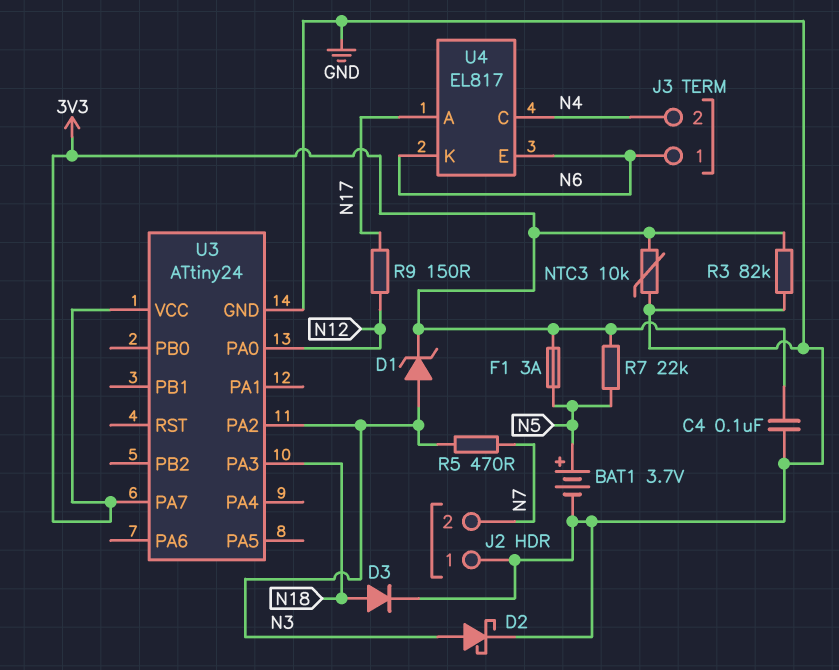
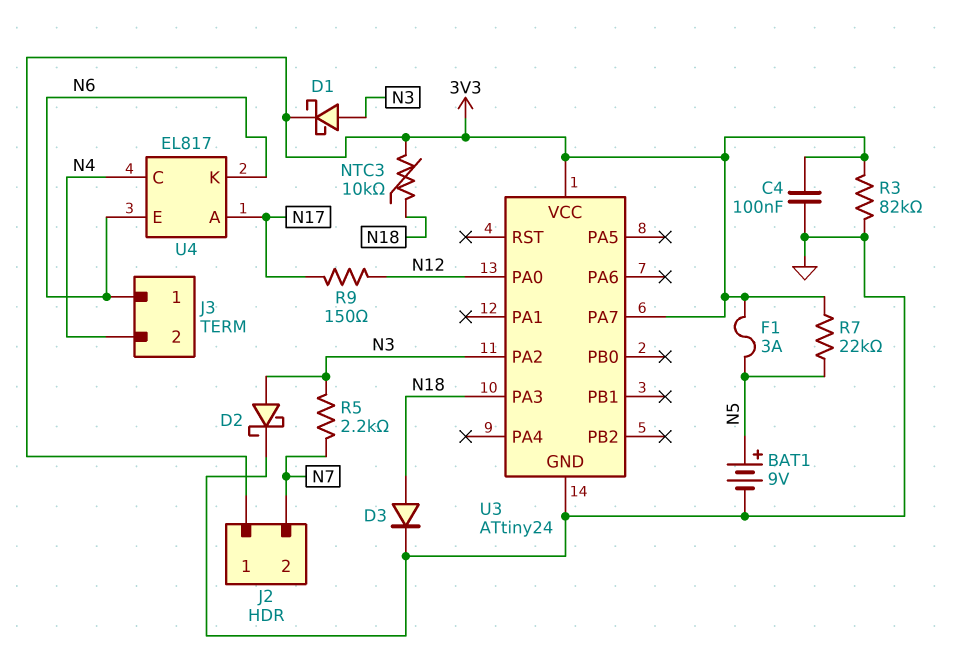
BAT1: 3.7V (plus N5, minus GND) -> 9V (plus N5, minus GND)
D1: zener (A N3, K 3V3) -> schottky (A N3, K 3V3)
J2 pin 1: GND -> 3V3
NTC3: 10k (3V3, GND) -> 10k (3V3, N18)
R5: 470 (N3, N7) -> 2.2k (N3, N7)

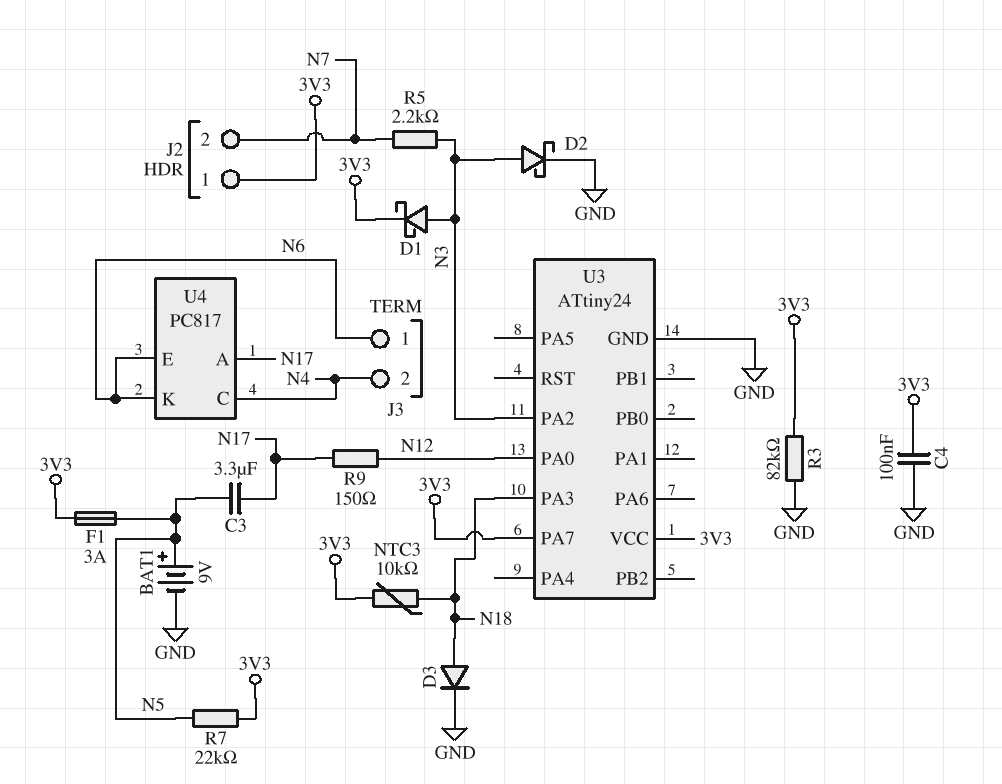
C3: none -> 3.3uF (N5, N17)
U4: EL817 -> PC817

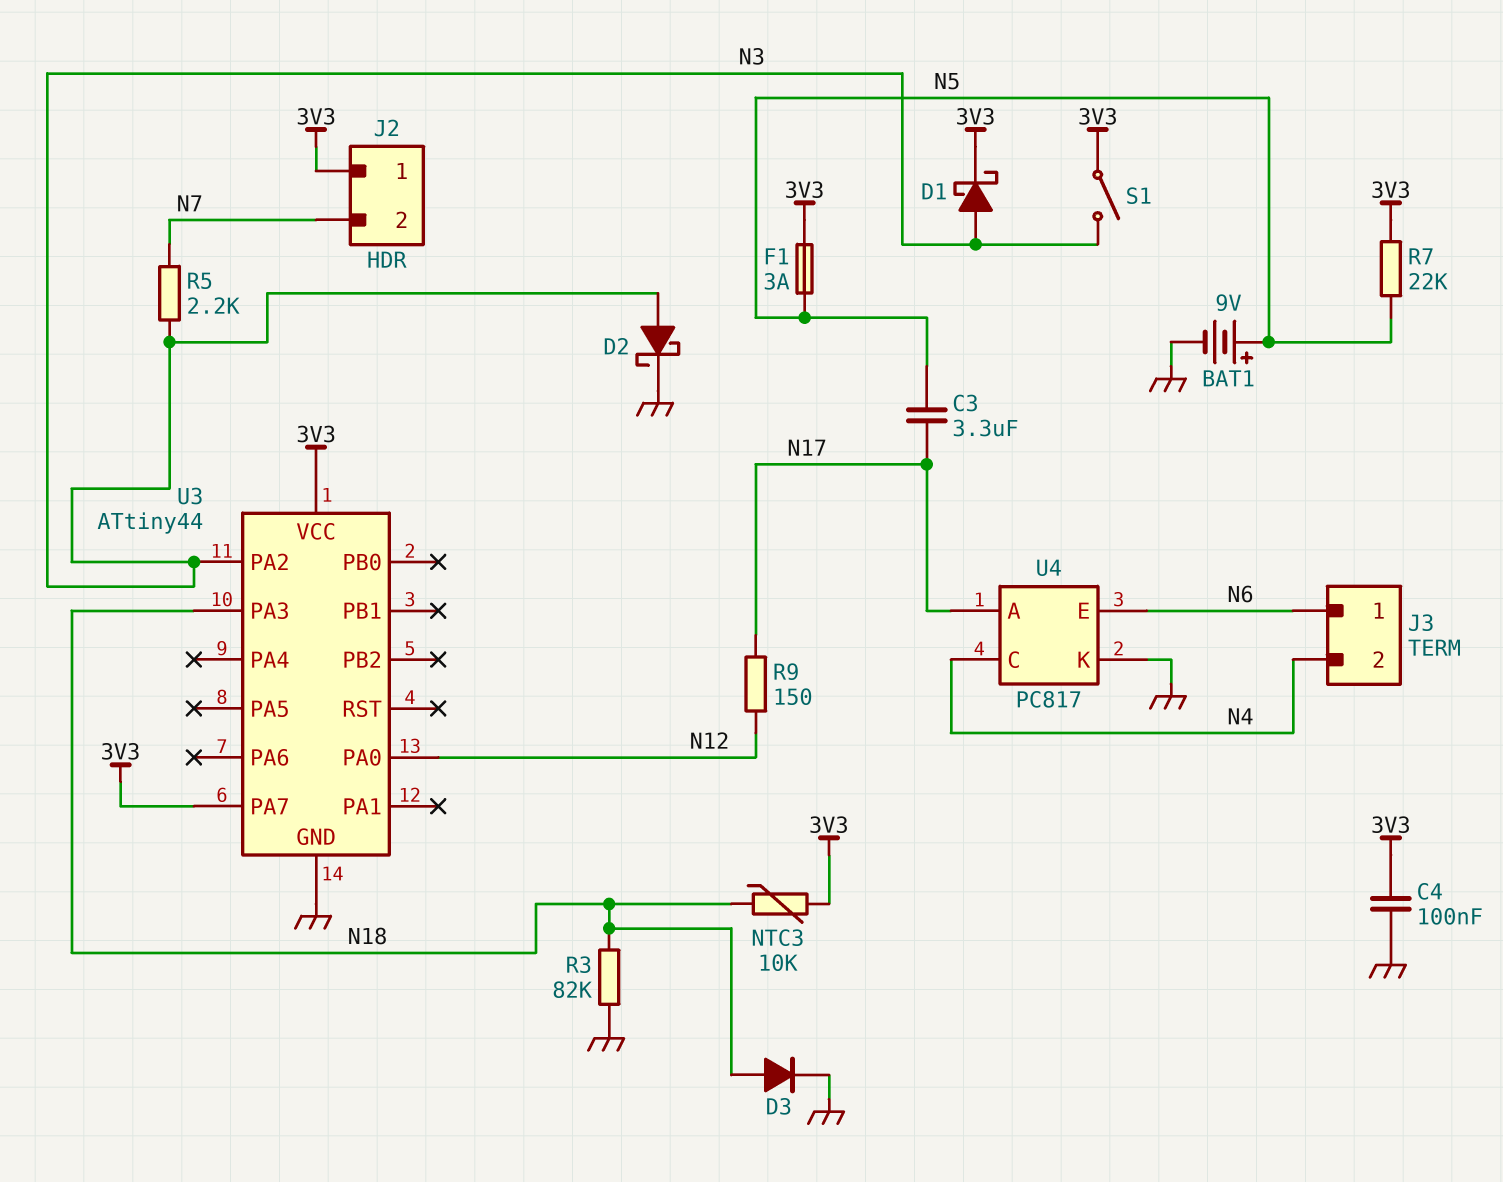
R3: 82k (3V3, GND) -> 82k (GND, N18)
S1: none -> switch (3V3, N3)
U3: ATtiny24 -> ATtiny44
U4 pin K: N6 -> GND

